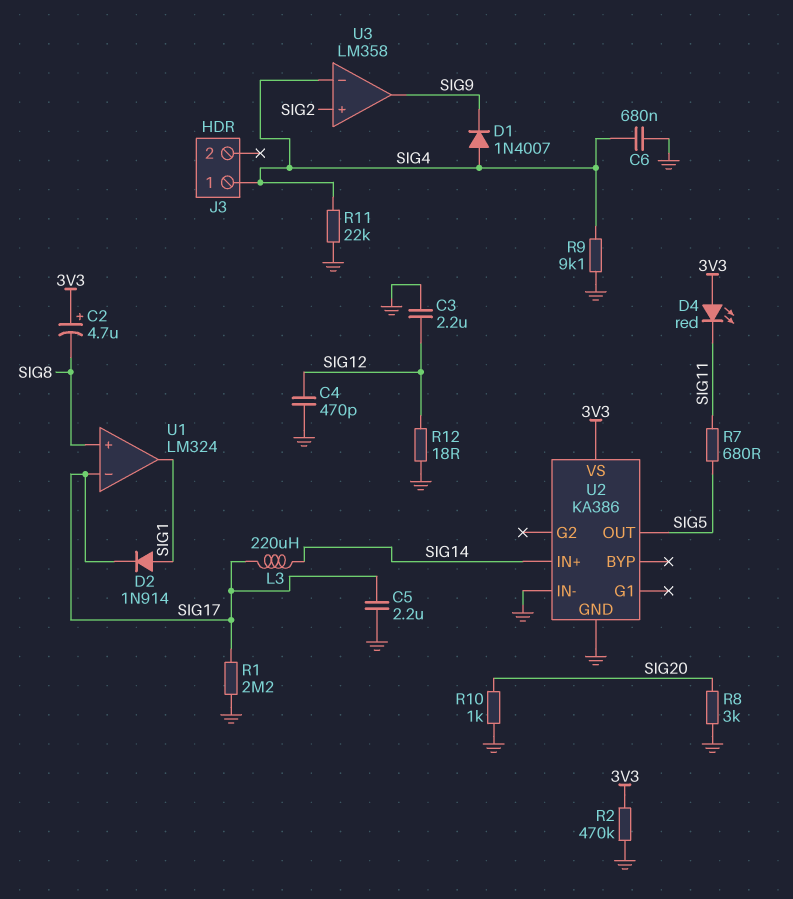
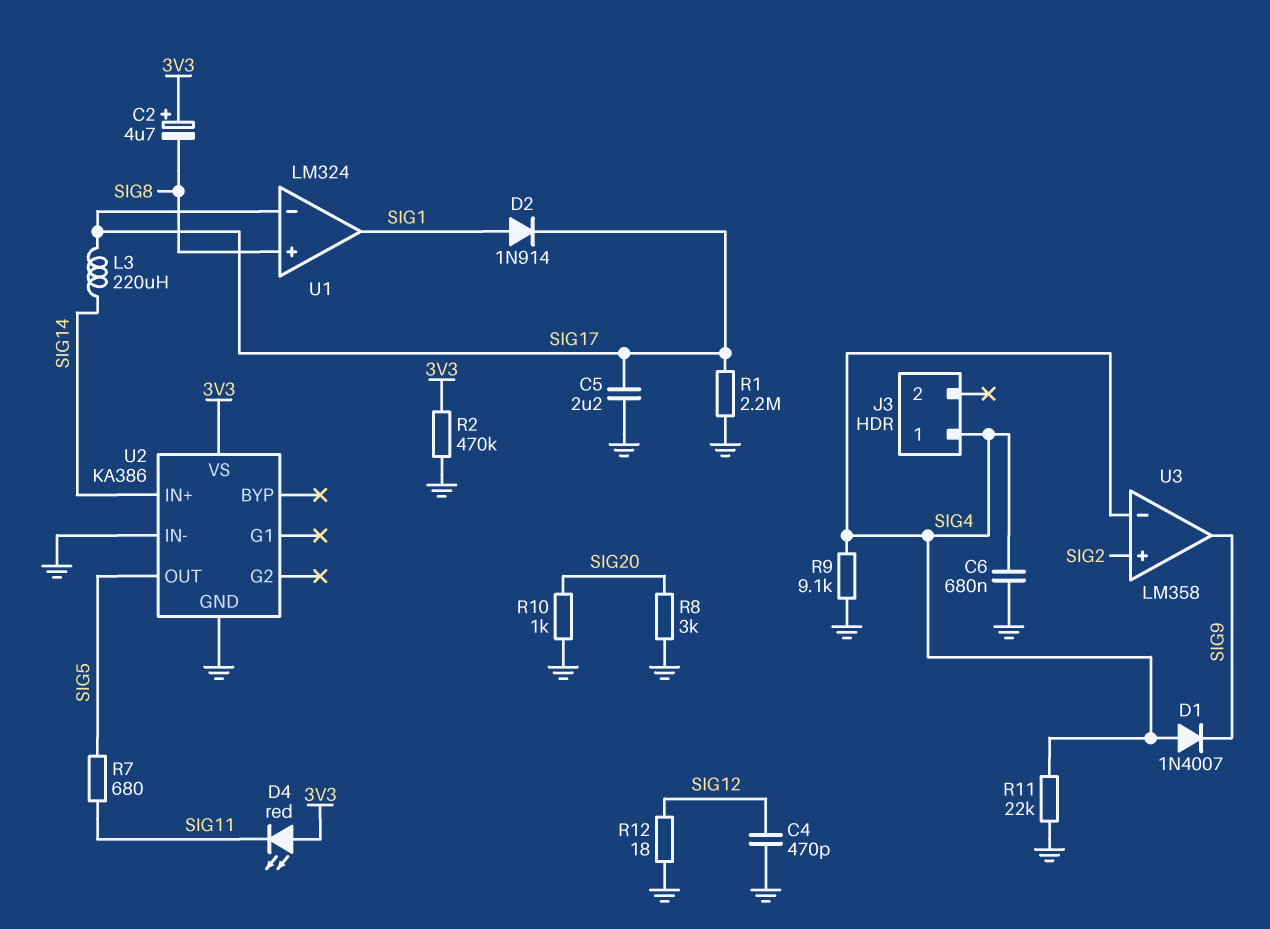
C3: 2.2uF (GND, SIG12) -> none

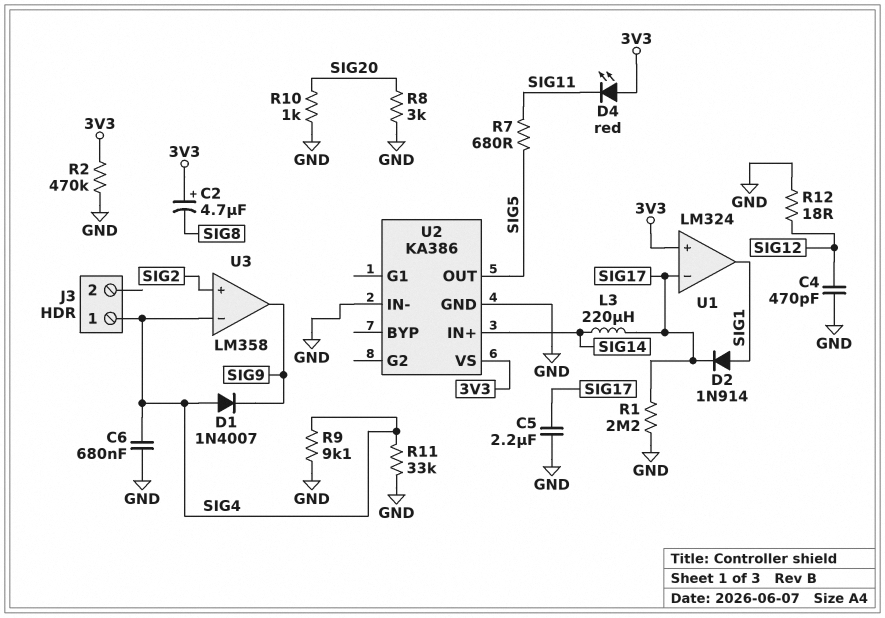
R11: 22k (GND, SIG4) -> 33k (GND, SIG4)
U1 pin in+: SIG8 -> 3V3

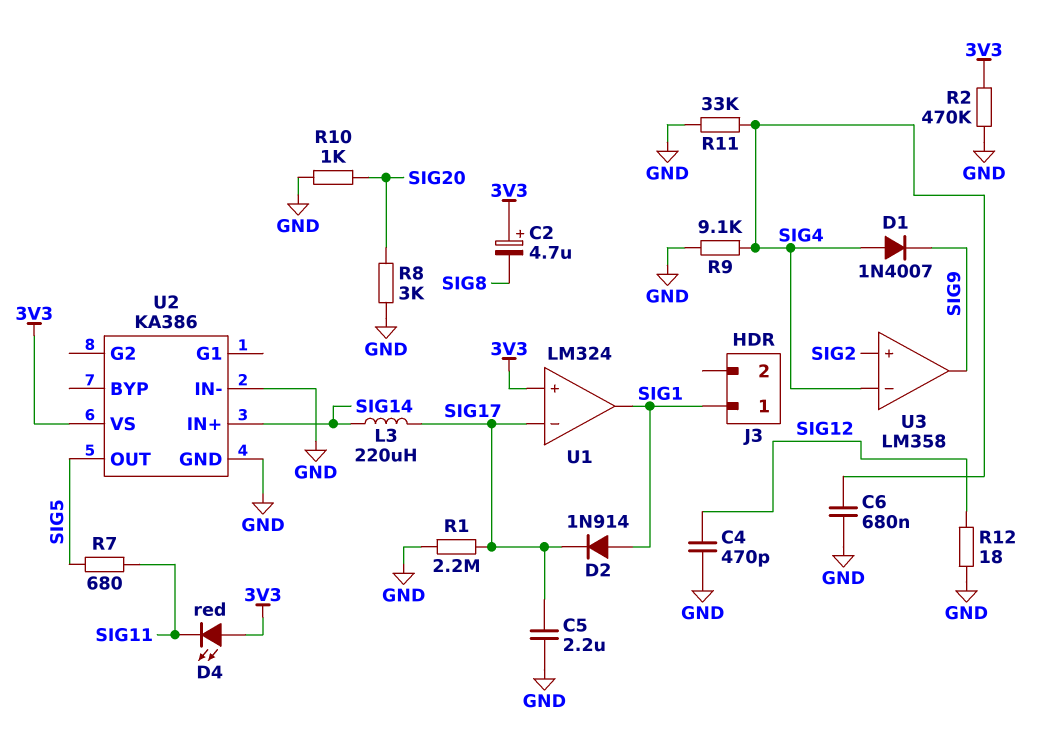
J3 pin 1: SIG4 -> SIG1

